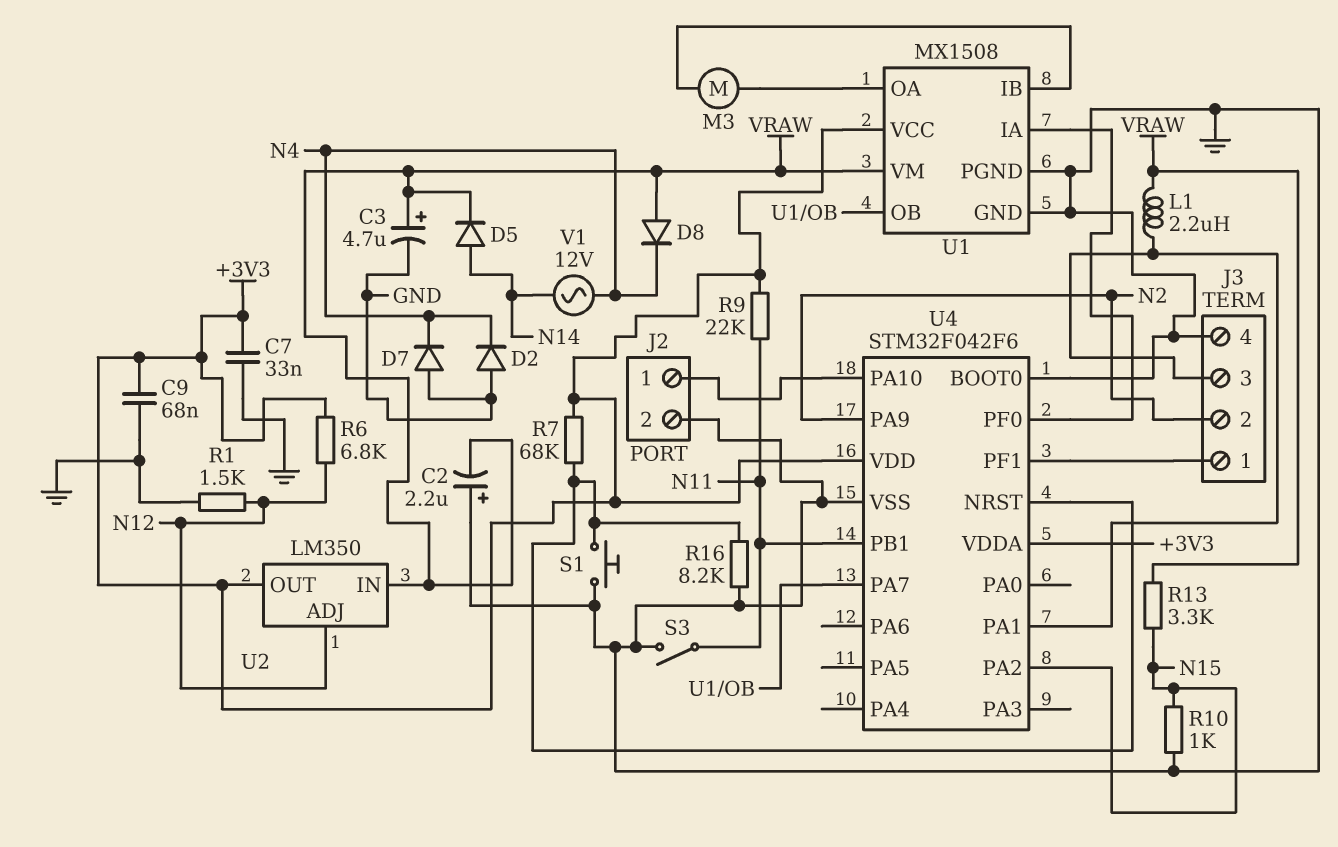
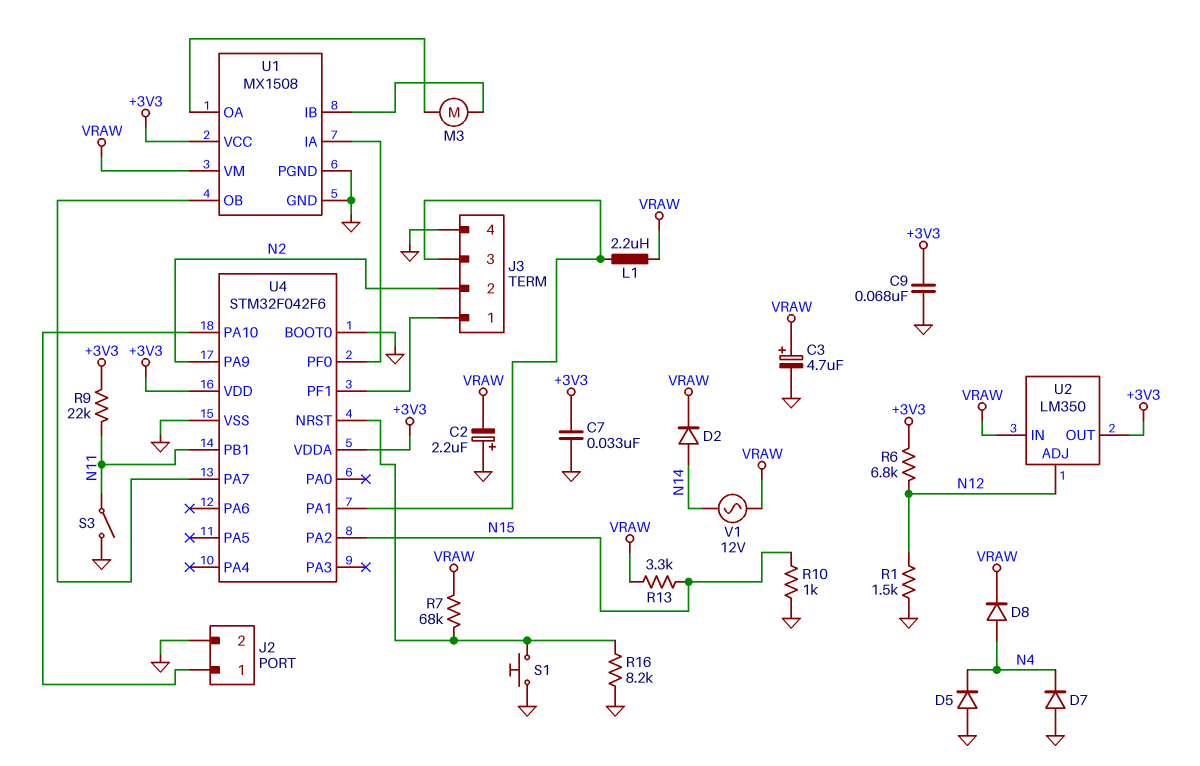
D2: diode (A GND, K N4) -> diode (A N14, K VRAW)
D5: diode (A N14, K VRAW) -> diode (A GND, K N4)
D8: diode (A VRAW, K N4) -> diode (A N4, K VRAW)
R7: 68k (+3V3, U4/NRST) -> 68k (U4/NRST, VRAW)
V1: AC 12V (N4, N14) -> AC 12V (N14, VRAW)

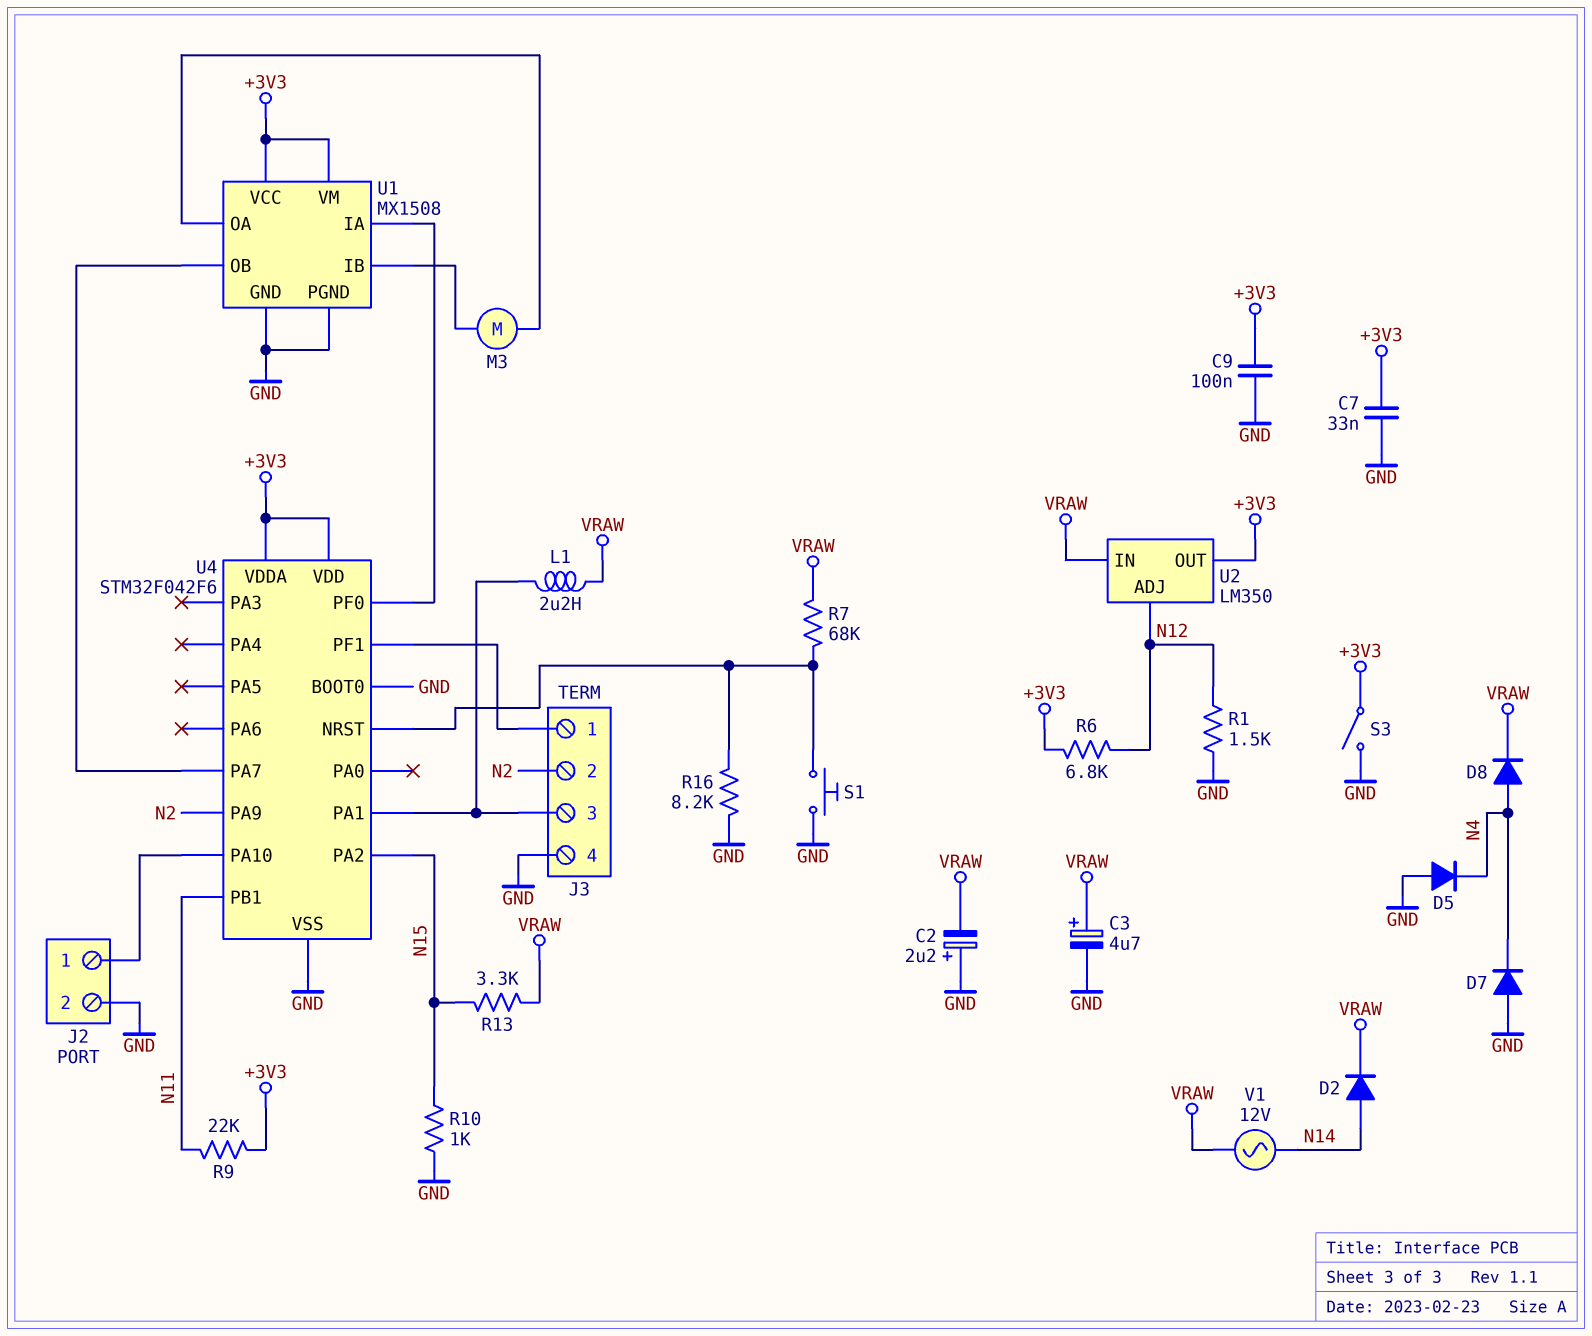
C9: 68nF (+3V3, GND) -> 100nF (+3V3, GND)
S3: switch (GND, N11) -> switch (+3V3, GND)
U1 pin VM: VRAW -> +3V3

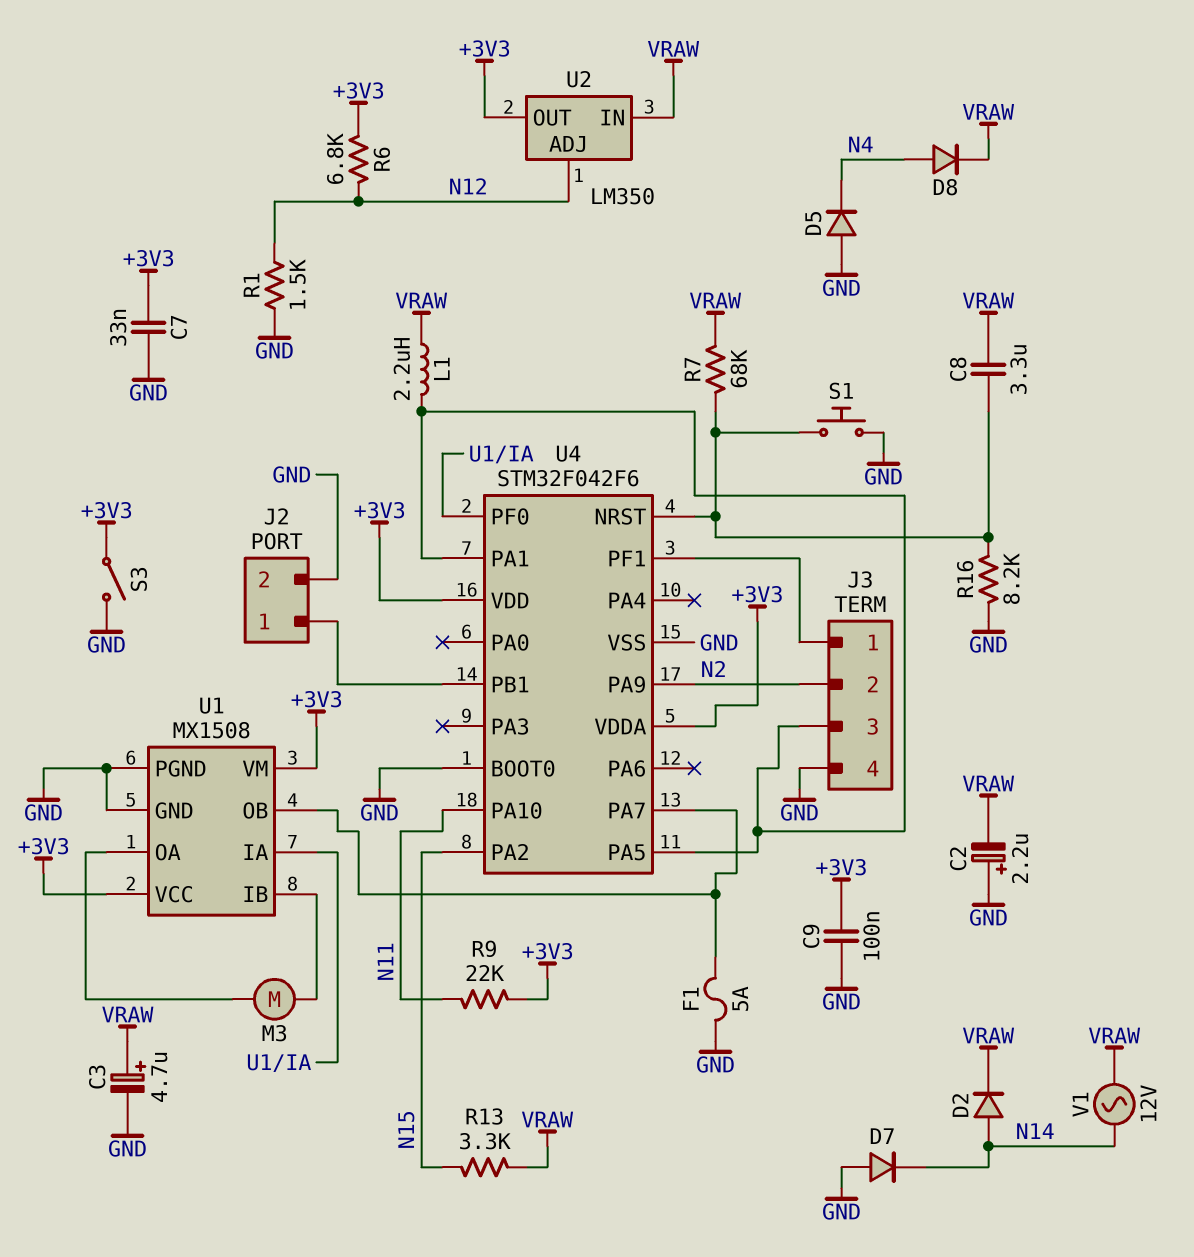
C8: none -> 3.3uF (U4/NRST, VRAW)
D7: diode (A GND, K N4) -> diode (A GND, K N14)
F1: none -> 5A (GND, U1/OB)
R10: 1k (GND, N15) -> none
U4 pin PA5: none -> J3/3
U4 pin PA10: J2/1 -> N11
U4 pin PB1: N11 -> J2/1

